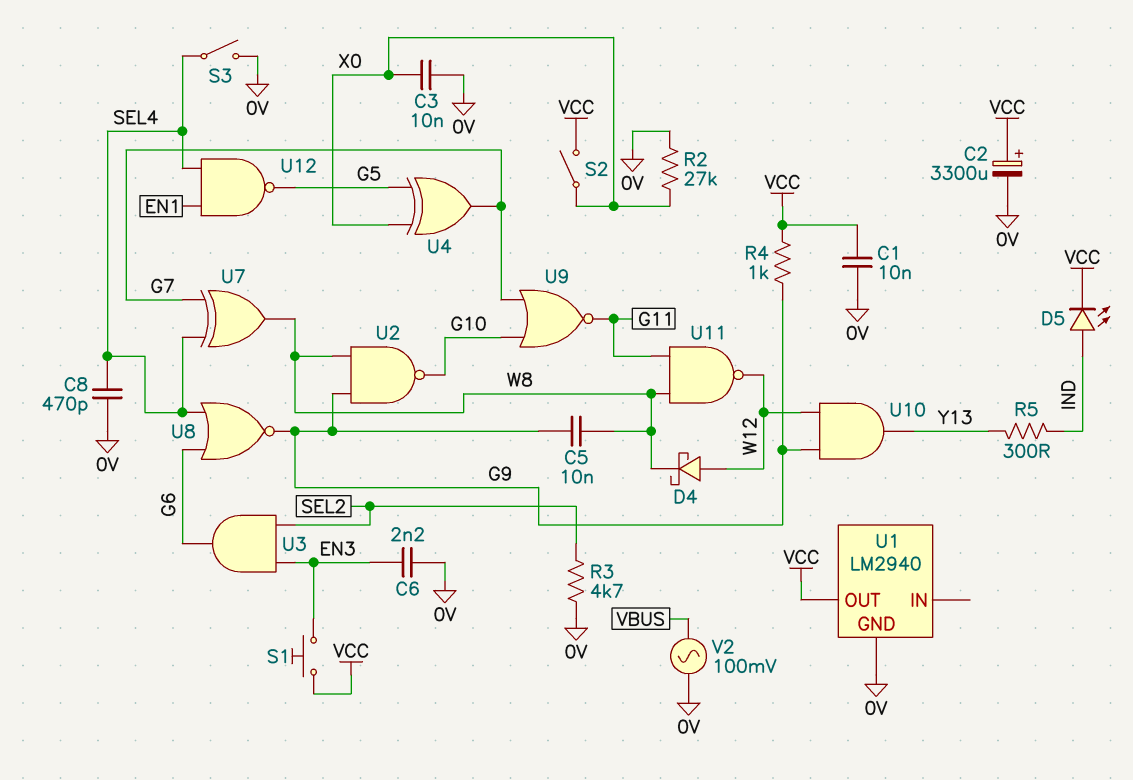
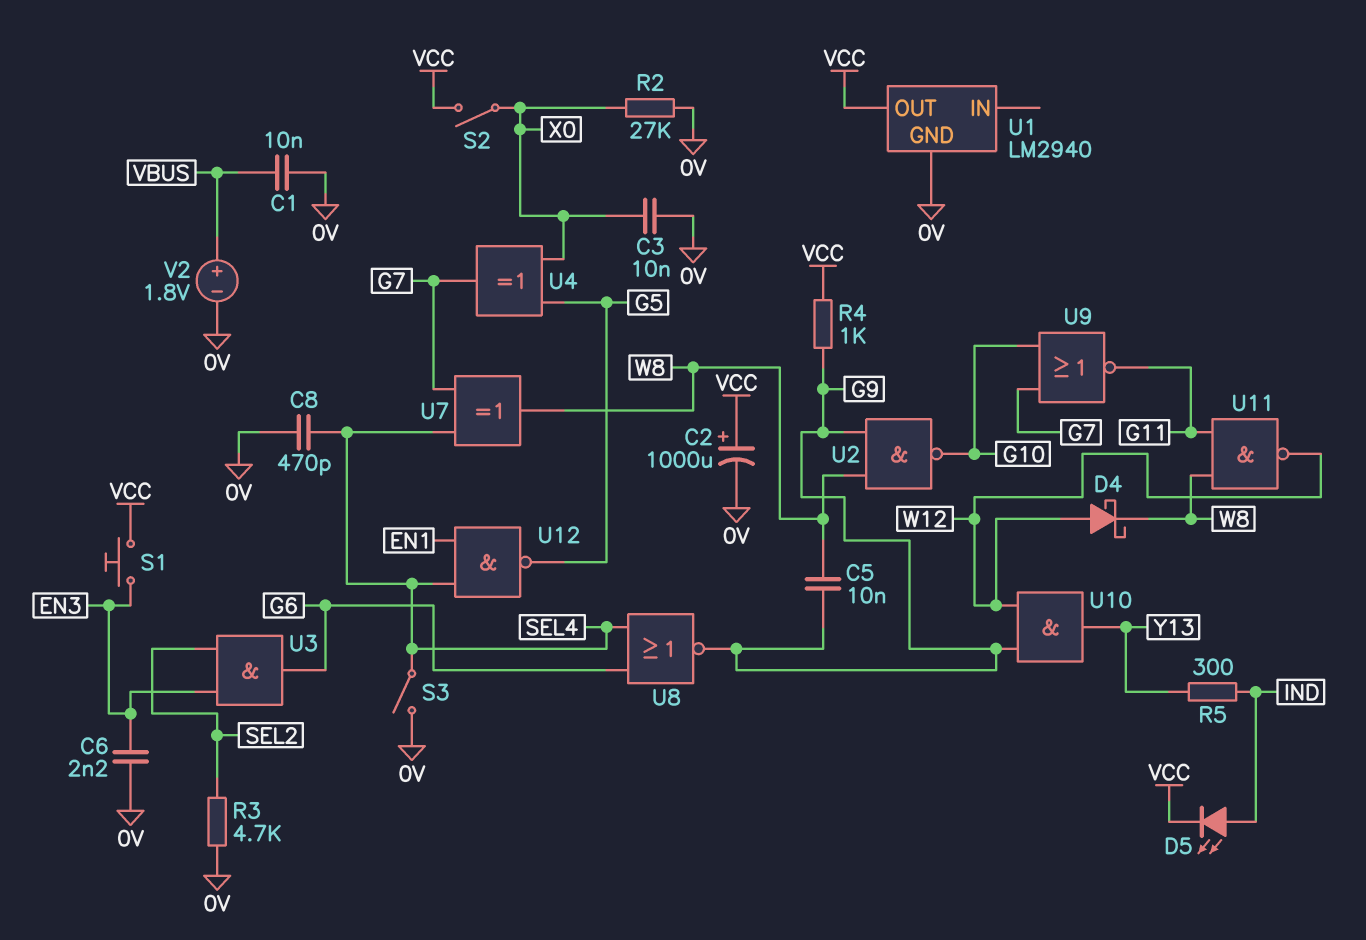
C1: 10nF (0V, VCC) -> 10nF (0V, VBUS)
C2: 3300uF (plus VCC, minus 0V) -> 1000uF (plus VCC, minus 0V)
V2: AC 100mV (0V, VBUS) -> 1.8V (plus VBUS, minus 0V)

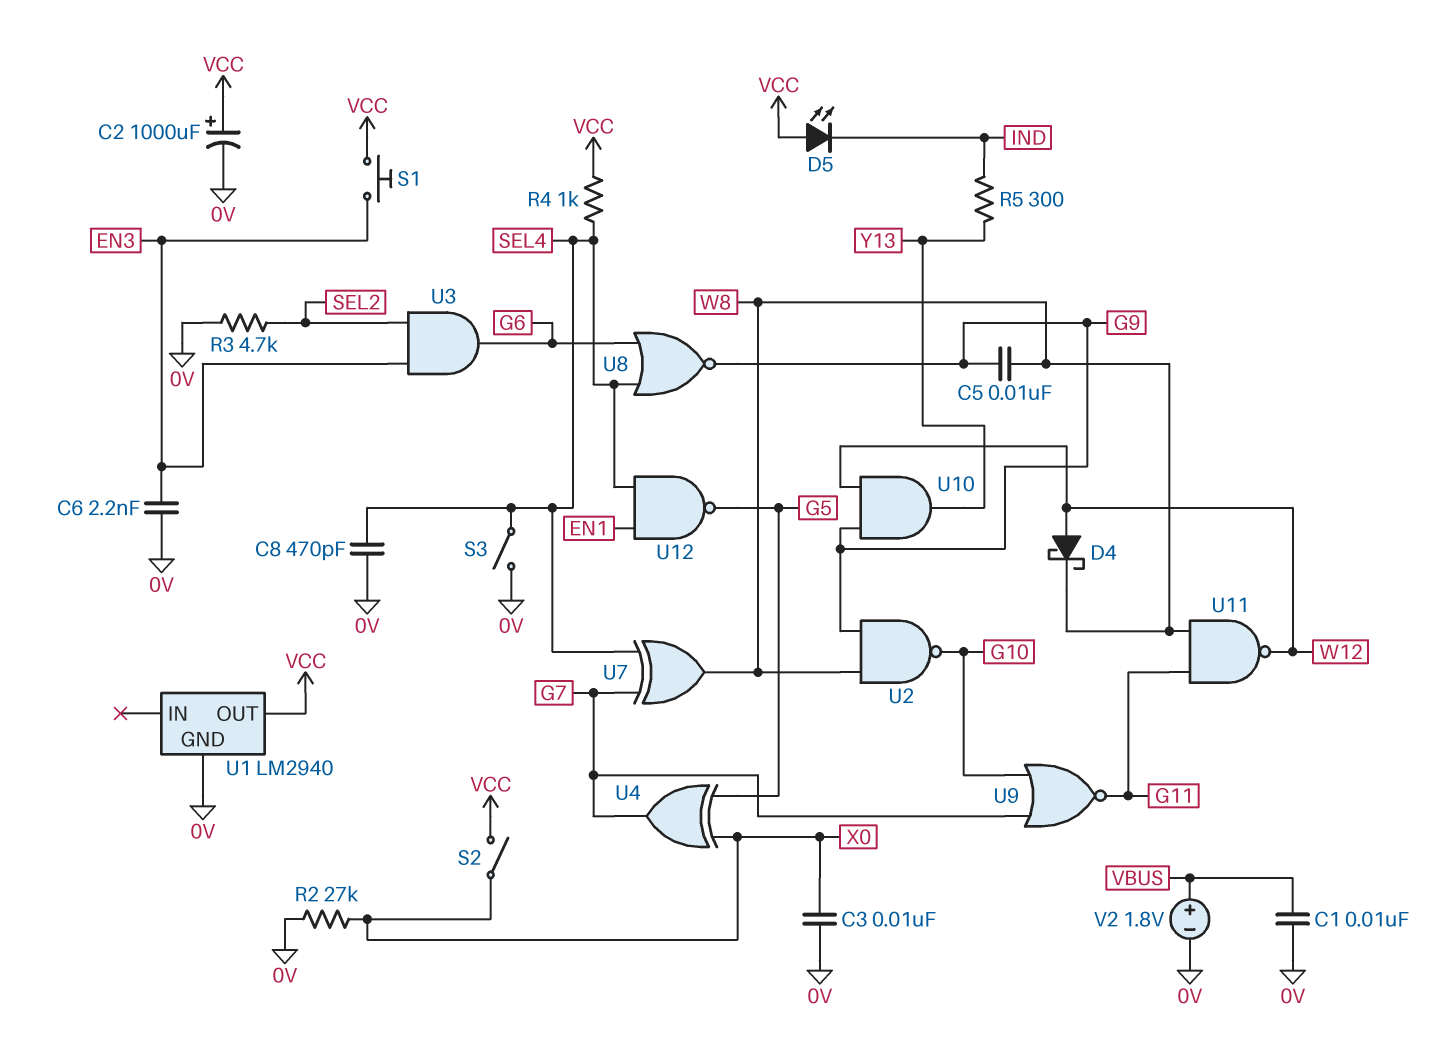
D5: LED (A IND, K VCC) -> LED (A VCC, K IND)
R4: 1k (G9, VCC) -> 1k (SEL4, VCC)

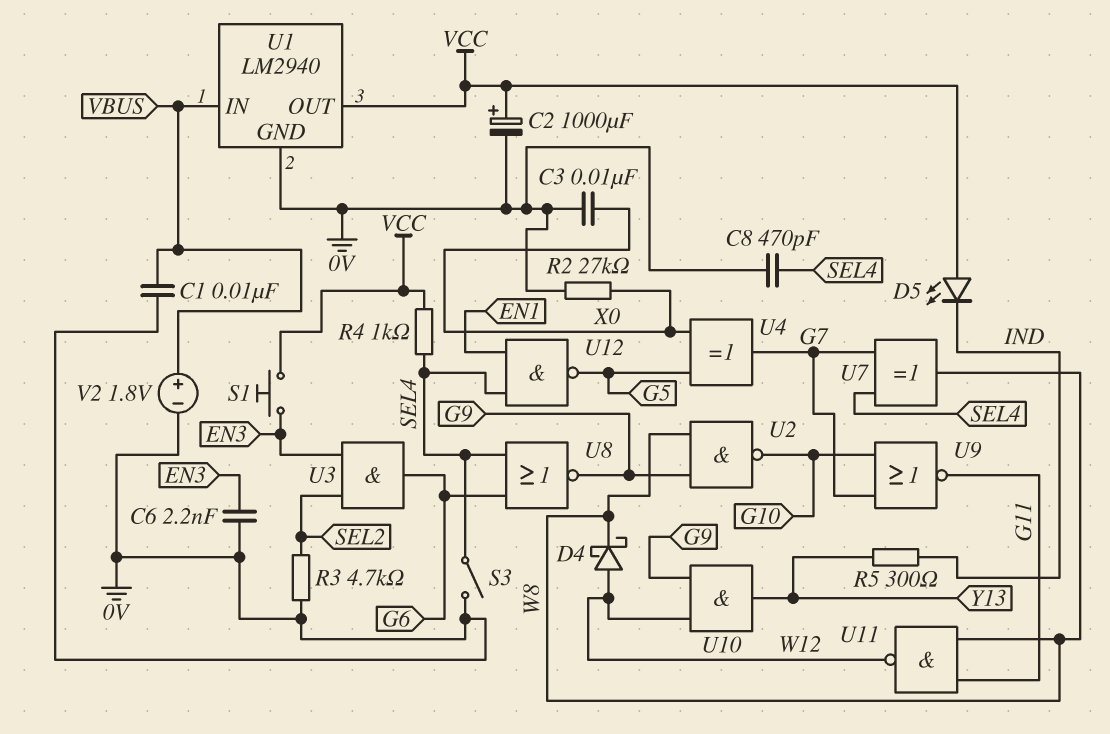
C5: 10nF (G9, W8) -> none
S2: switch (VCC, X0) -> none
U1 pin IN: none -> VBUS

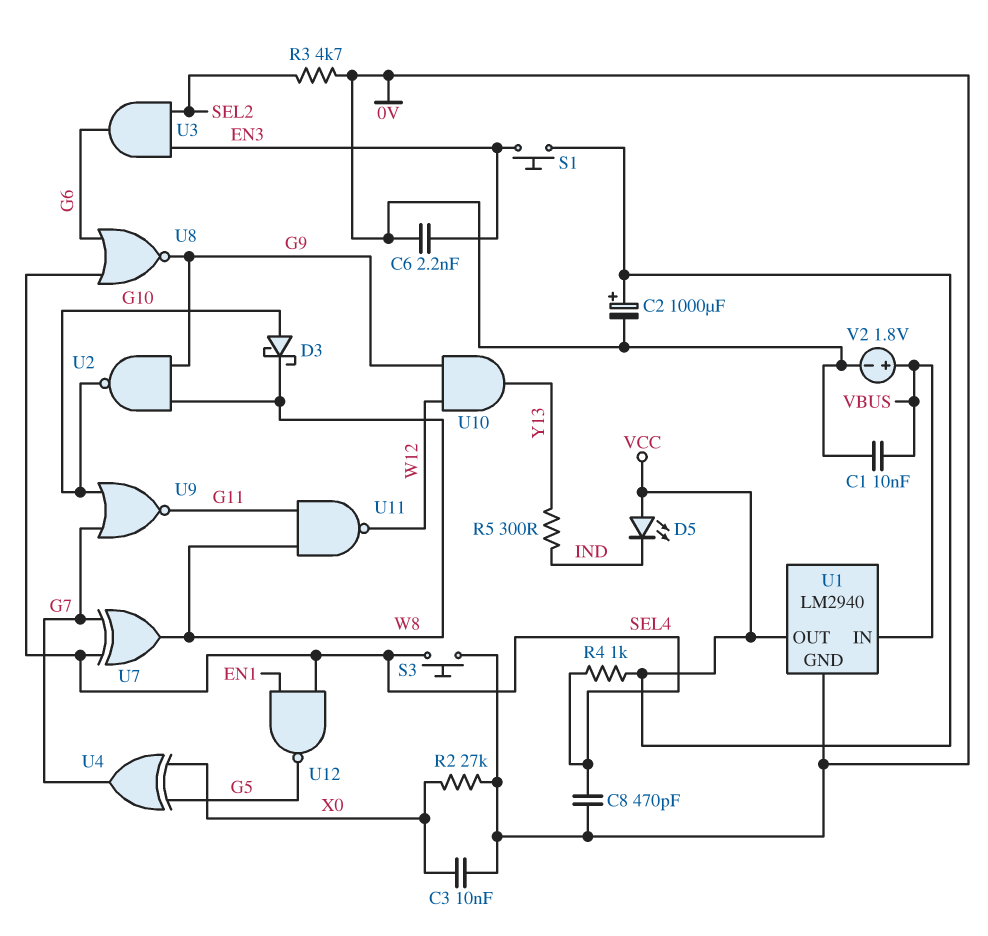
D3: none -> schottky (A G10, K W8)
D4: schottky (A W12, K W8) -> none
S3: switch (0V, SEL4) -> button (0V, SEL4)

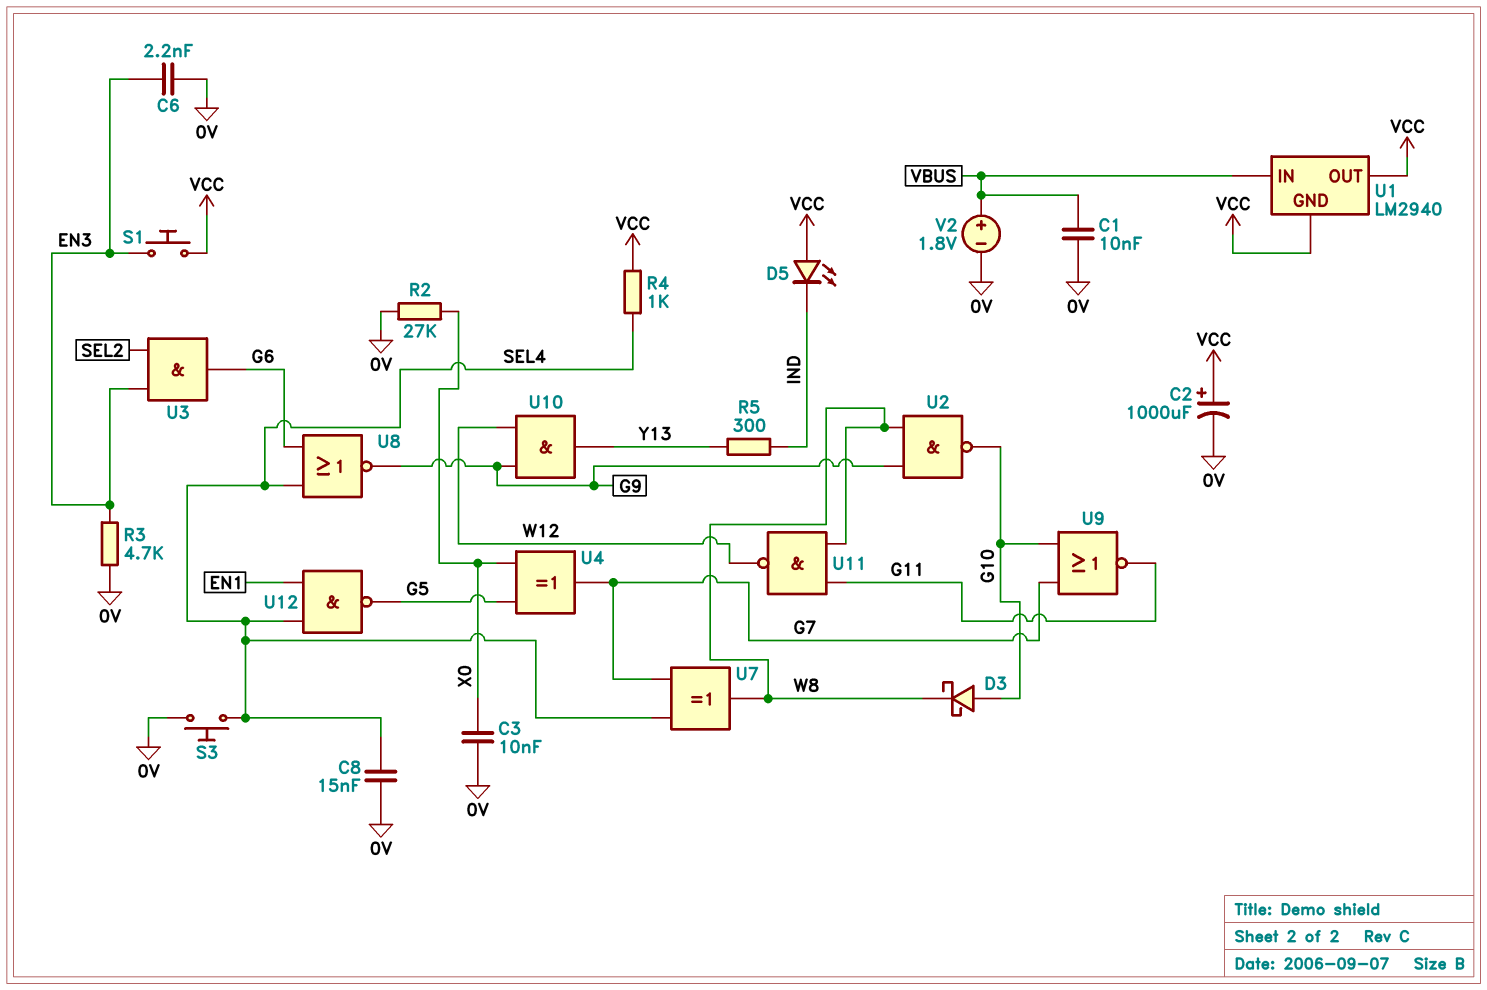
C8: 470pF (0V, SEL4) -> 15nF (0V, SEL4)
R3: 4.7k (0V, SEL2) -> 4.7k (0V, EN3)
U1 pin GND: 0V -> VCC

